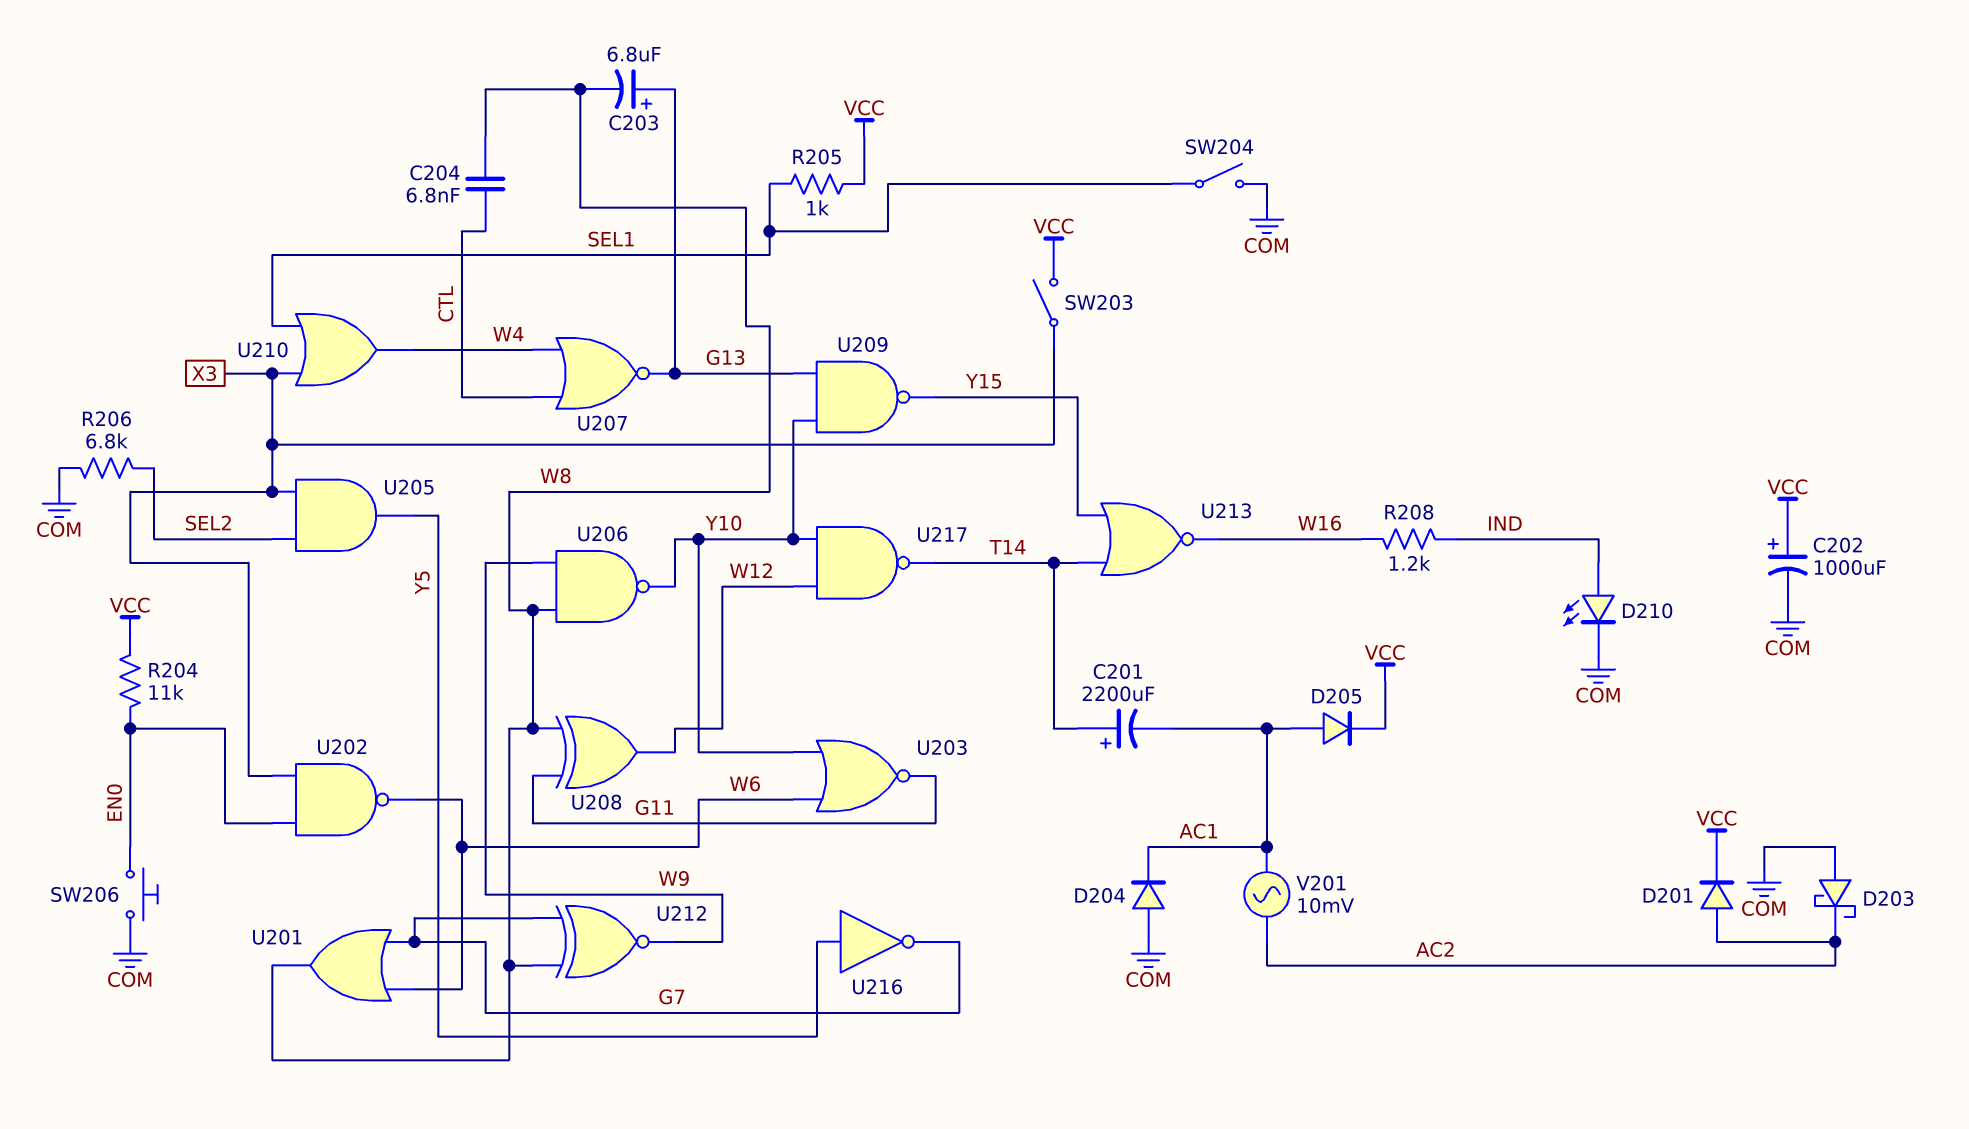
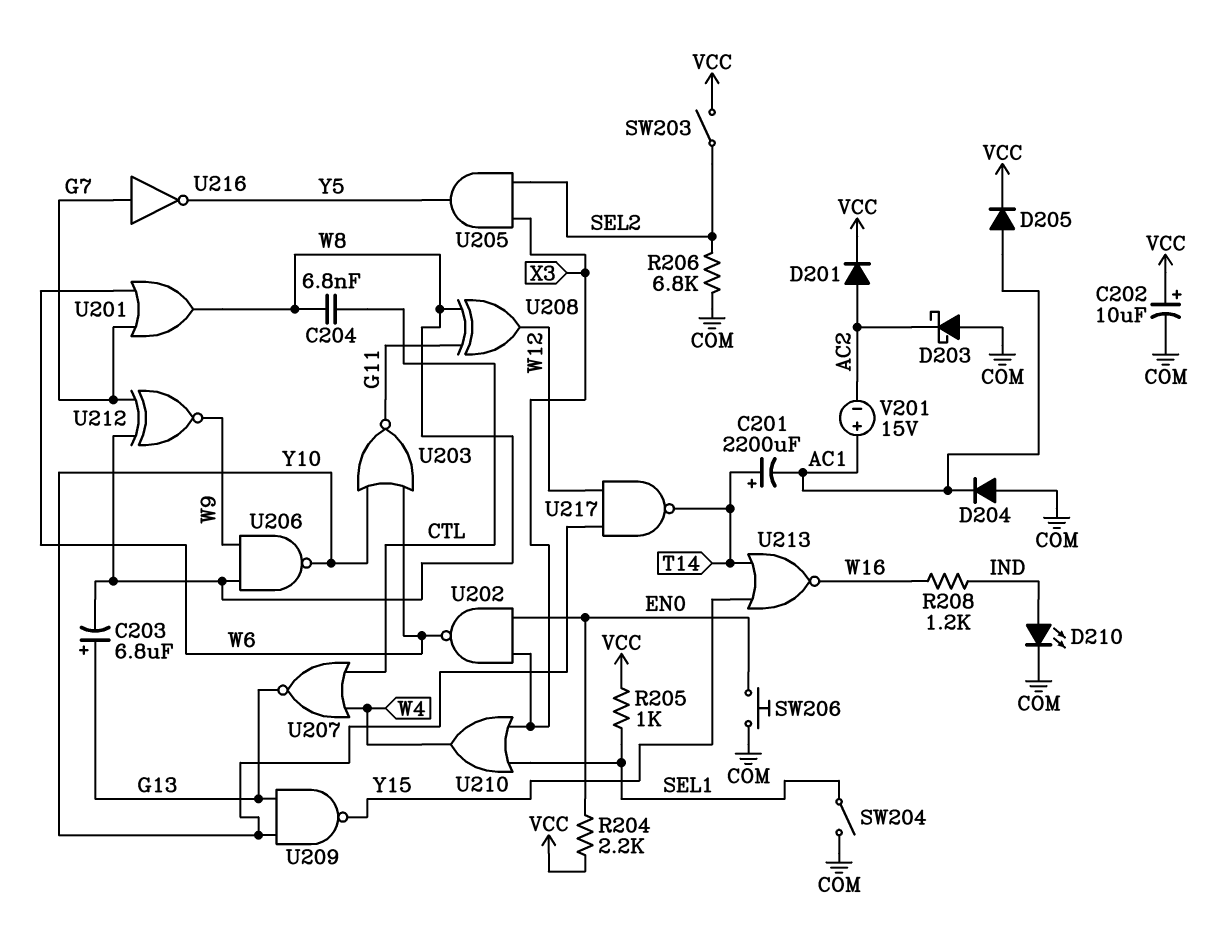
C202: 1000uF (plus VCC, minus COM) -> 10uF (plus VCC, minus COM)
R204: 11k (EN0, VCC) -> 2.2k (EN0, VCC)
SW203: switch (VCC, X3) -> switch (SEL2, VCC)
U216: NOT (in Y5, out G7) -> NOT (in G7, out Y5)
V201: AC 10mV (AC1, AC2) -> 15V (plus AC1, minus AC2)

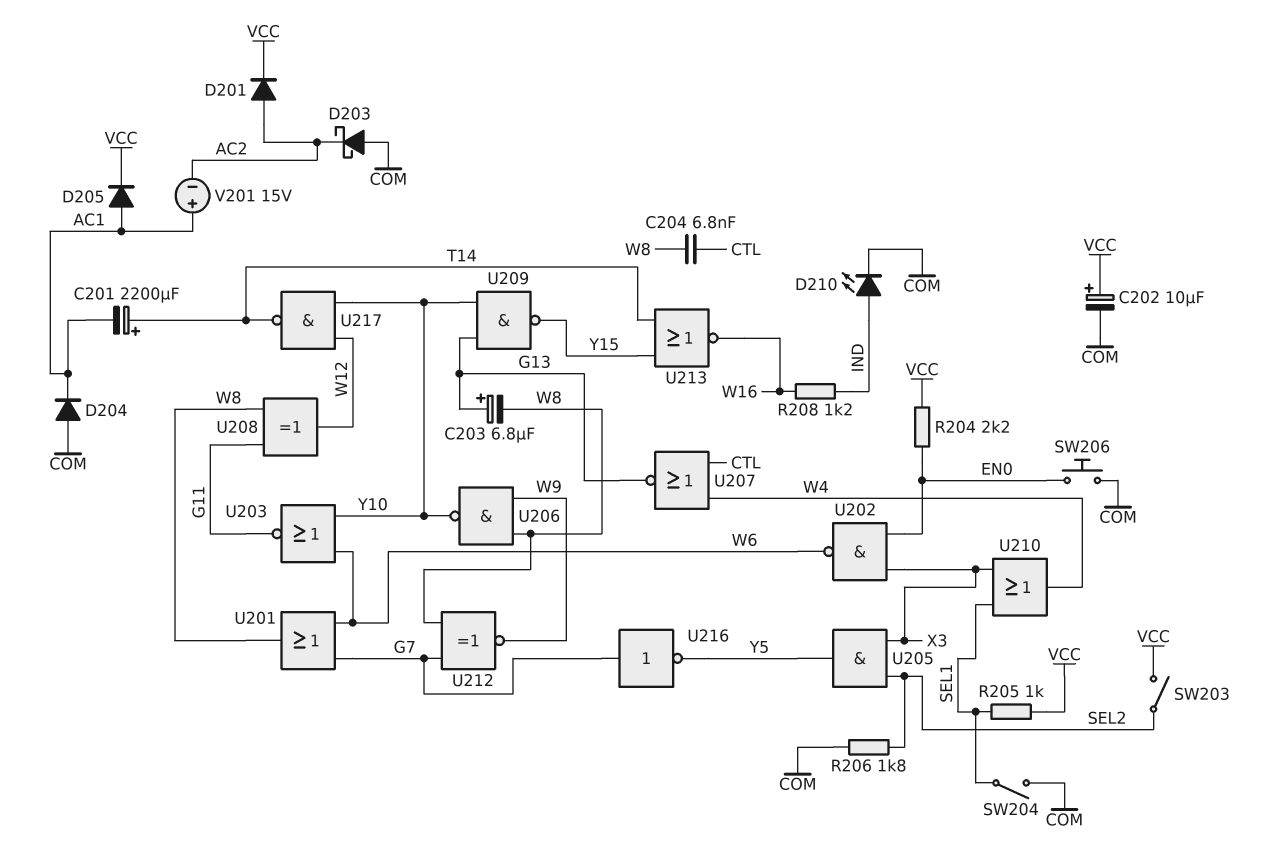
R206: 6.8k (COM, SEL2) -> 1.8k (COM, SEL2)

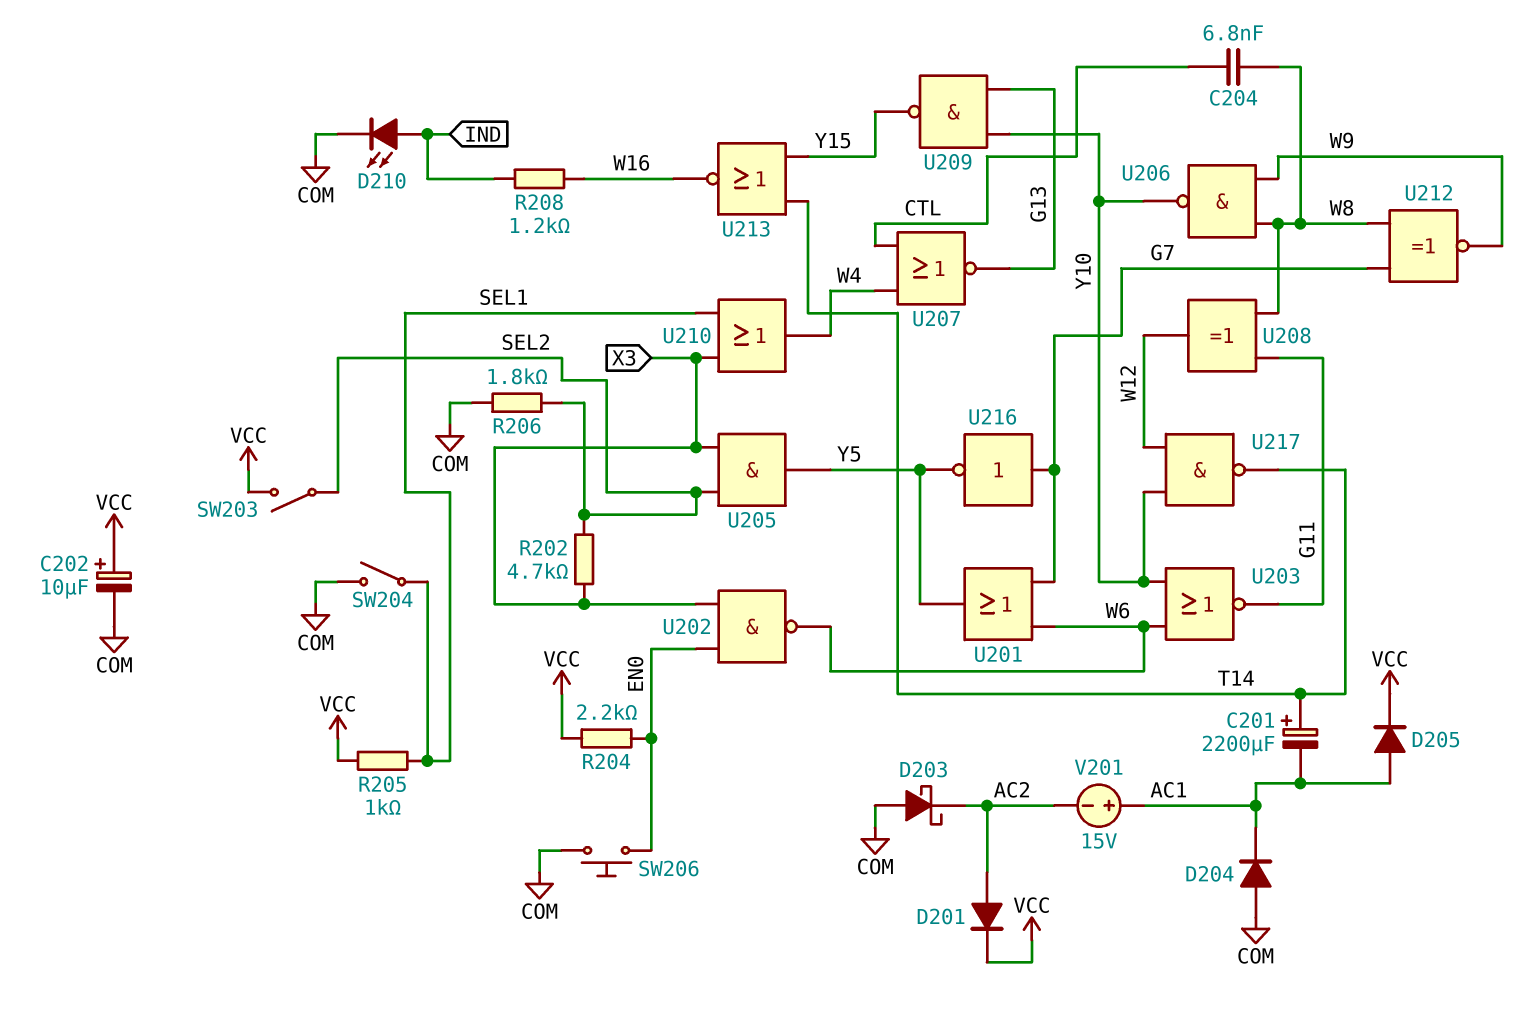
C203: 6.8uF (plus G13, minus W8) -> none
R202: none -> 4.7k (SEL2, X3)
U201: OR (in G7, in W6, out W8) -> OR (in G7, in W6, out Y5)

